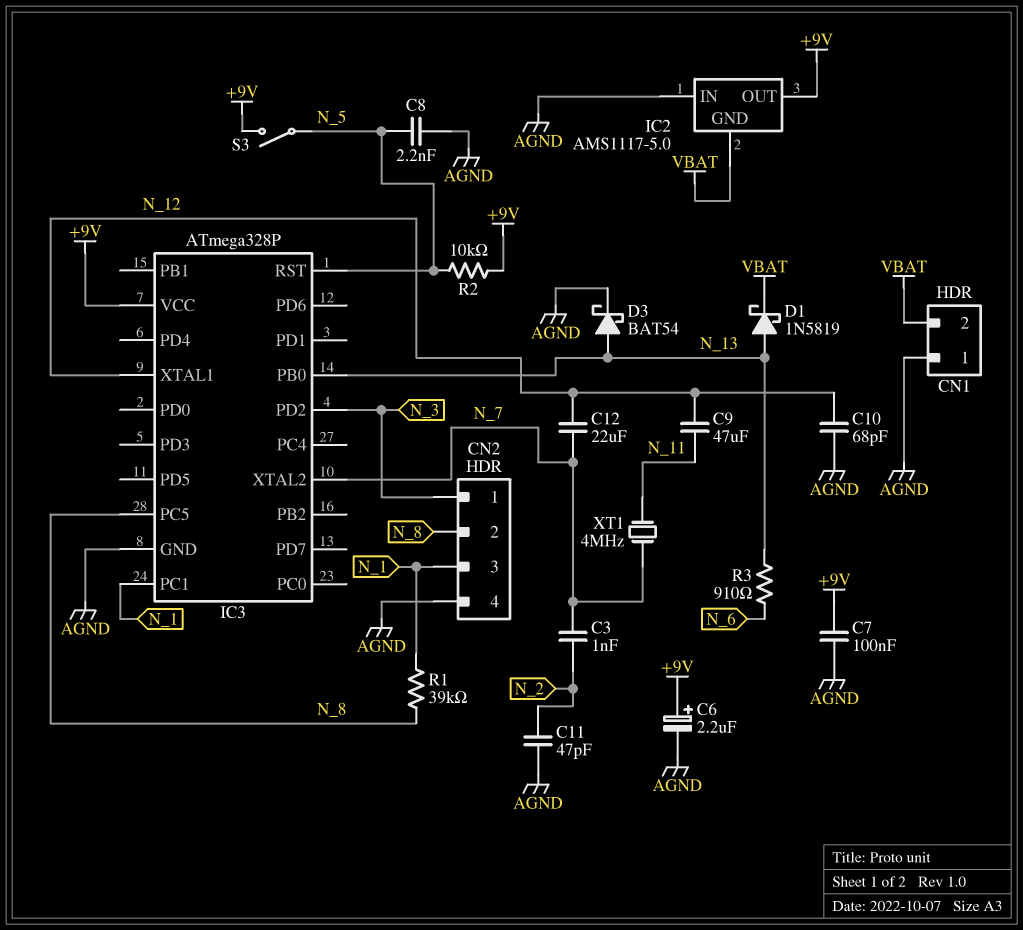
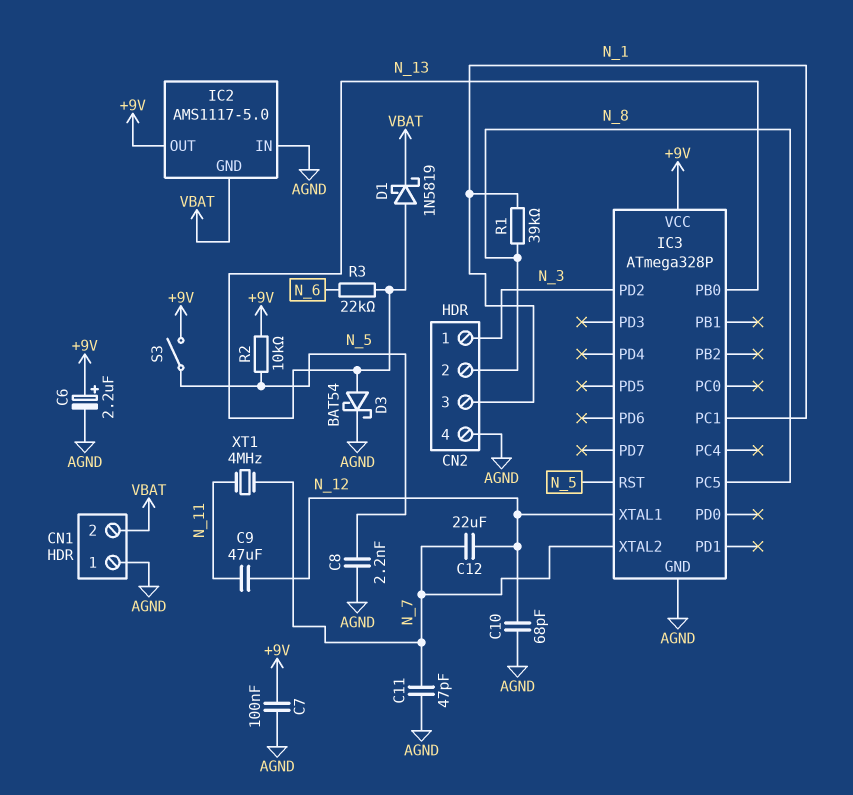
C3: 1nF (N_2, N_7) -> none
C11: 47pF (AGND, N_2) -> 47pF (AGND, N_7)
R3: 910 (N_6, N_13) -> 22k (N_6, N_13)

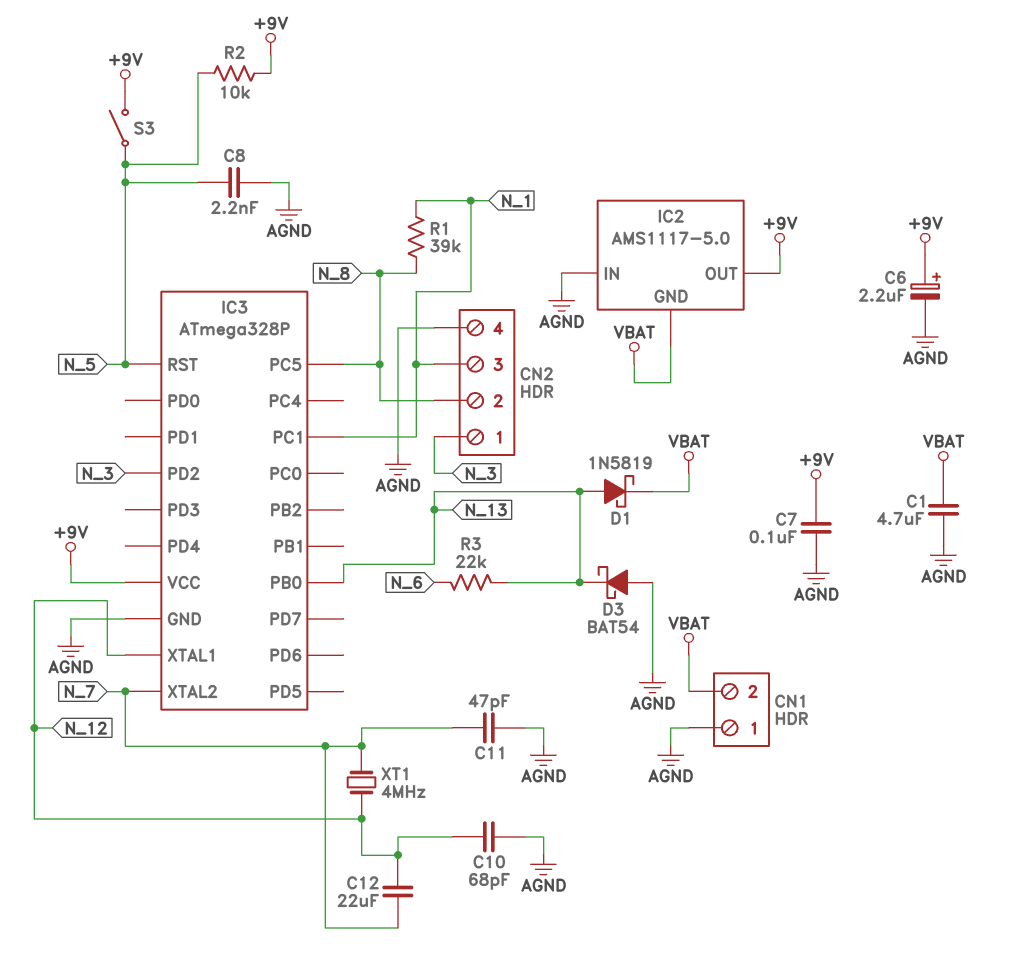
C1: none -> 4.7uF (AGND, VBAT)
C9: 47uF (N_11, N_12) -> none
D3: schottky BAT54 (A N_13, K AGND) -> schottky BAT54 (A AGND, K N_13)
XT1: 4MHz (N_7, N_11) -> 4MHz (N_7, N_12)

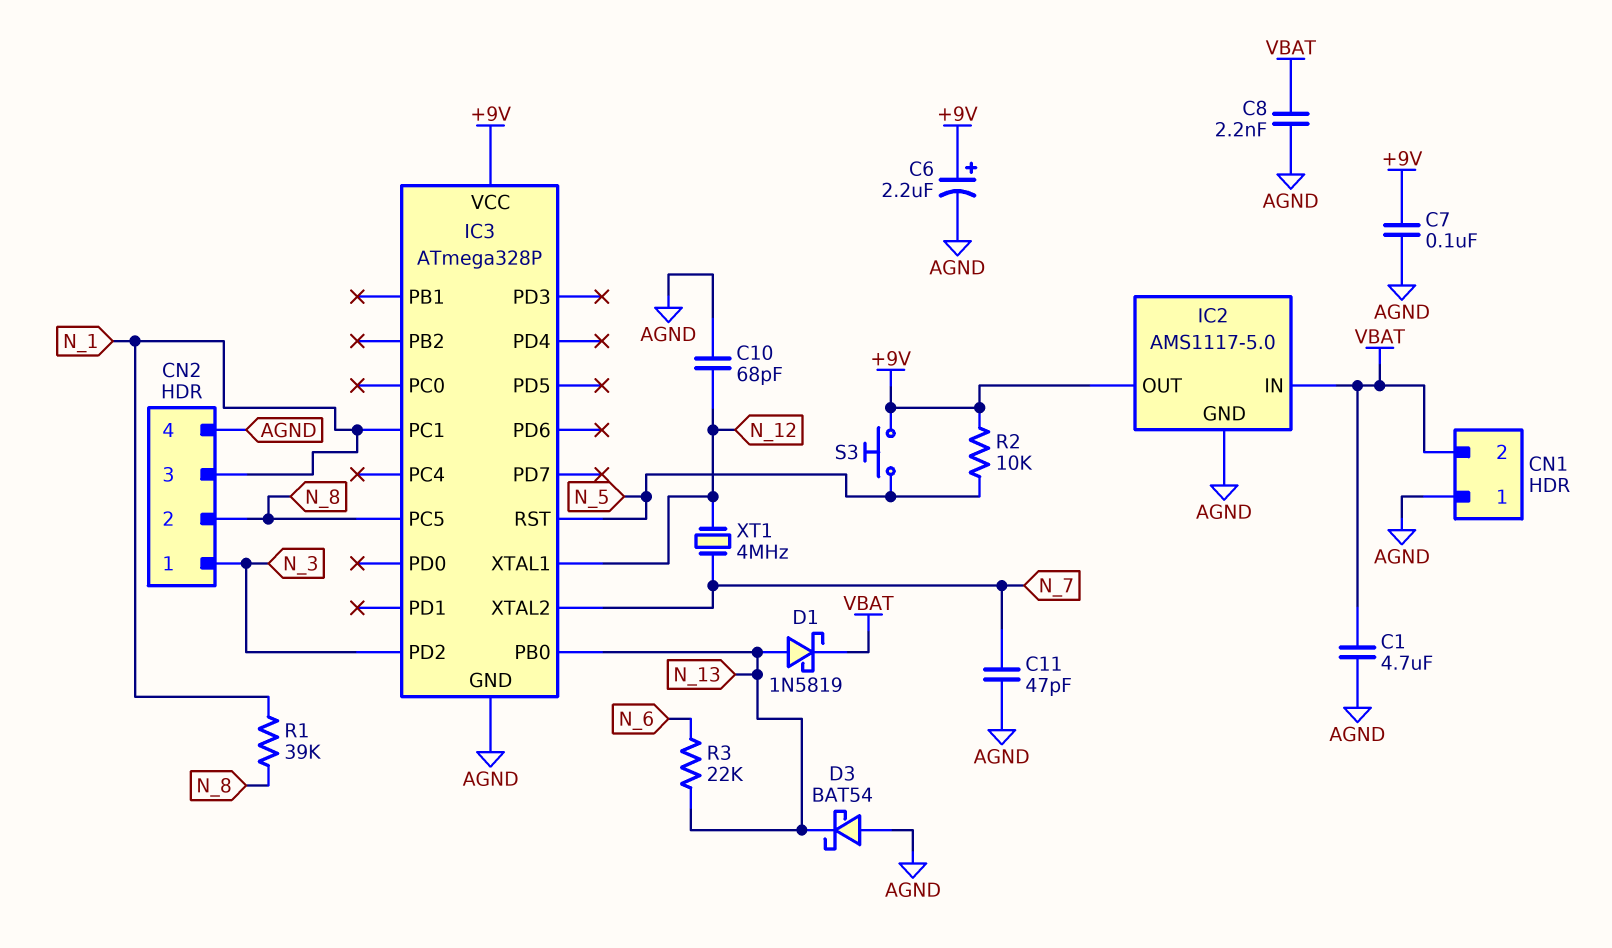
C8: 2.2nF (AGND, N_5) -> 2.2nF (AGND, VBAT)
C12: 22uF (N_7, N_12) -> none
IC2 pin GND: VBAT -> AGND
IC2 pin IN: AGND -> VBAT
S3: switch (+9V, N_5) -> button (+9V, N_5)

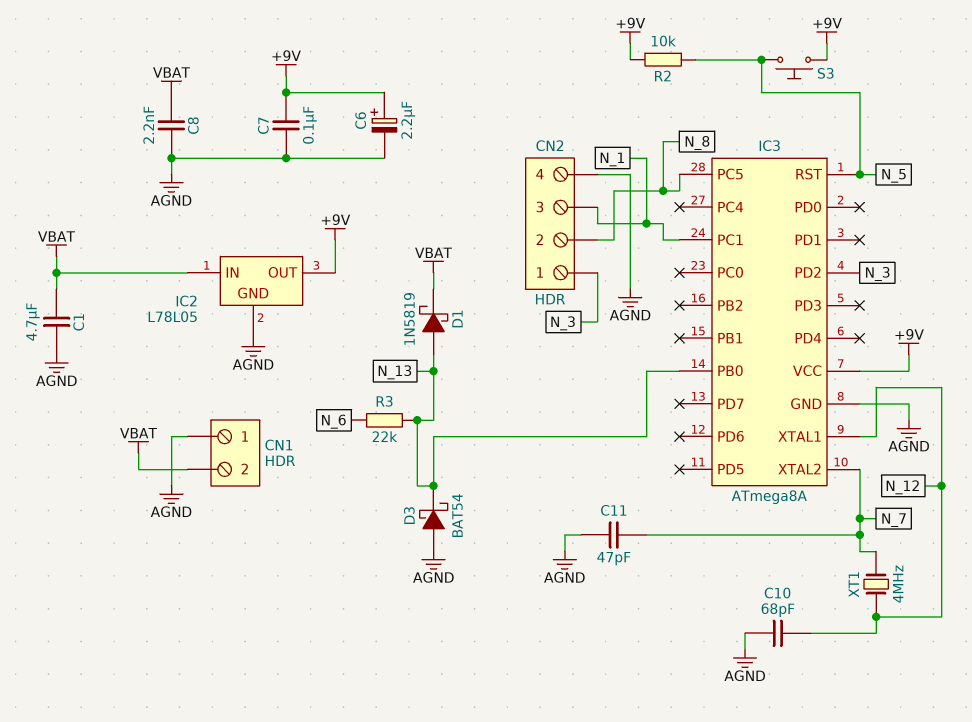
IC2: AMS1117-5.0 -> L78L05
IC3: ATmega328P -> ATmega8A
R1: 39k (N_1, N_8) -> none

